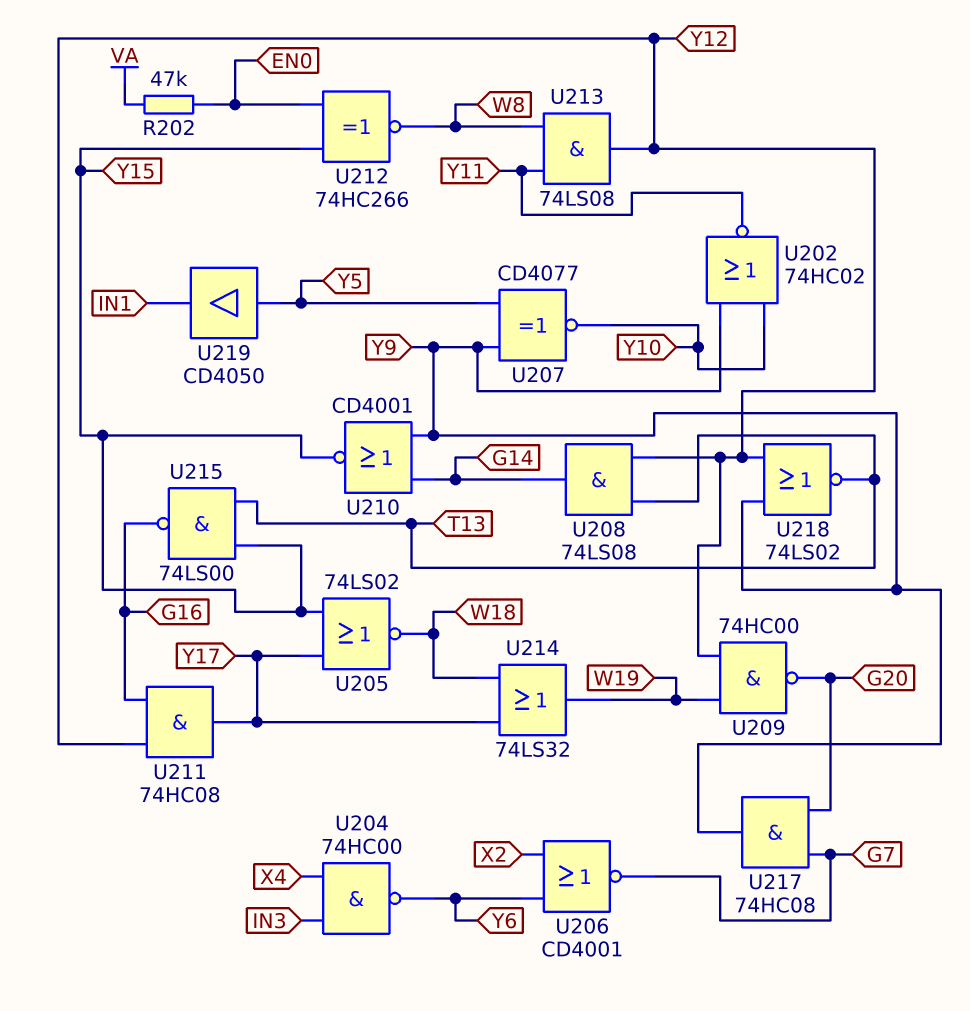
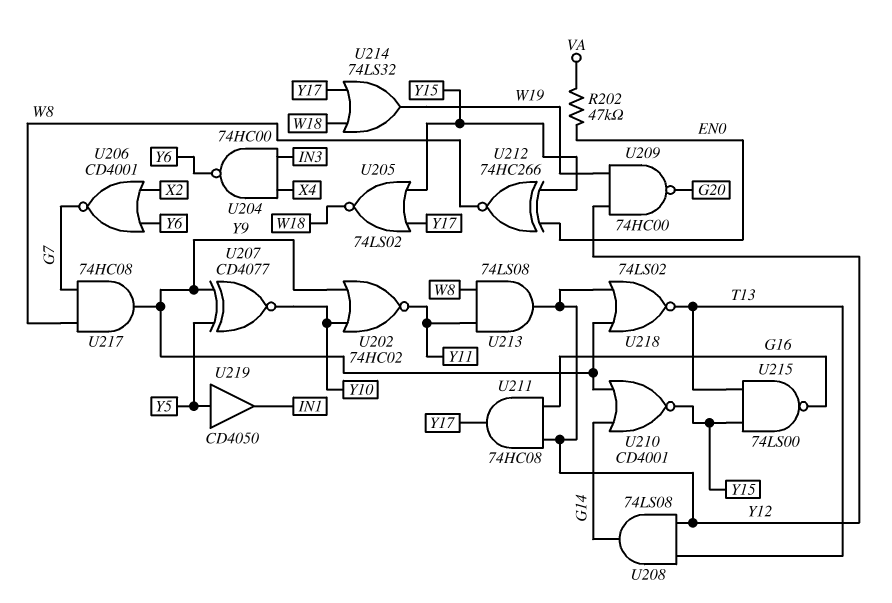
U217: AND 74HC08 (in G7, in G20, out Y9) -> AND 74HC08 (in G7, in W8, out Y9)

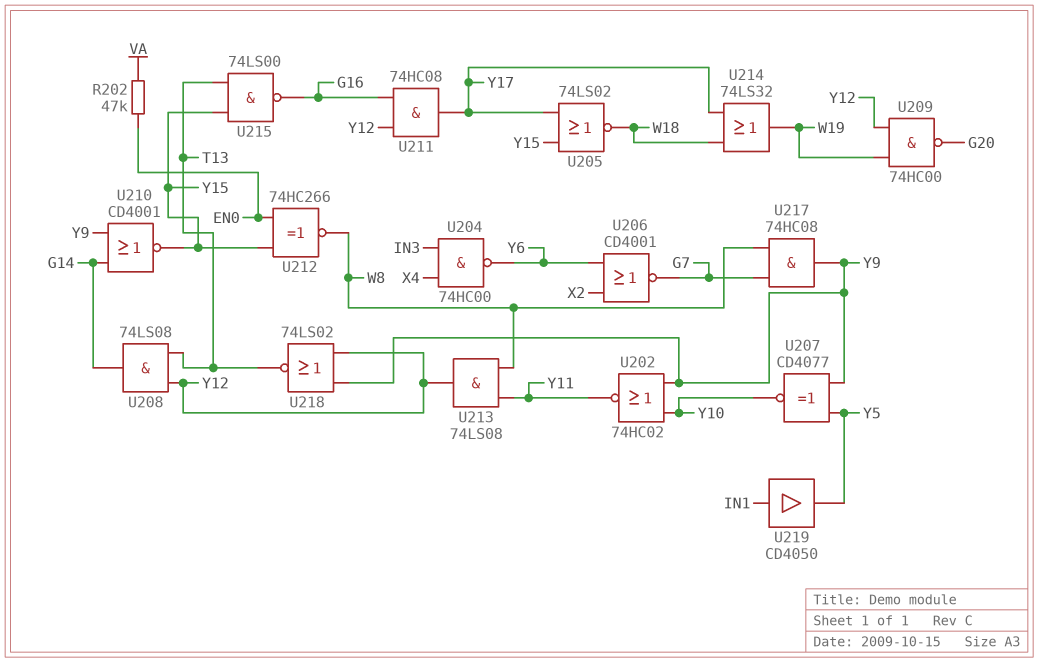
U219: buffer CD4050 (in Y5, out IN1) -> buffer CD4050 (in IN1, out Y5)

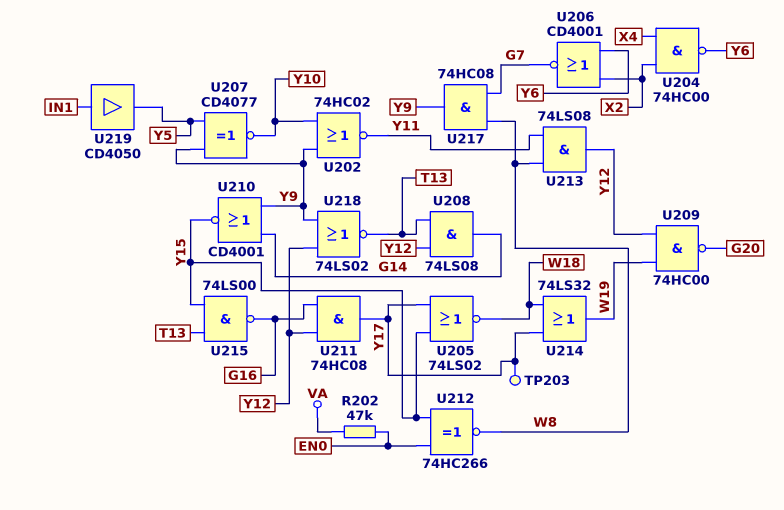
TP203: none -> test point (Y17)
U204: NAND 74HC00 (in IN3, in X4, out Y6) -> NAND 74HC00 (in X2, in X4, out Y6)

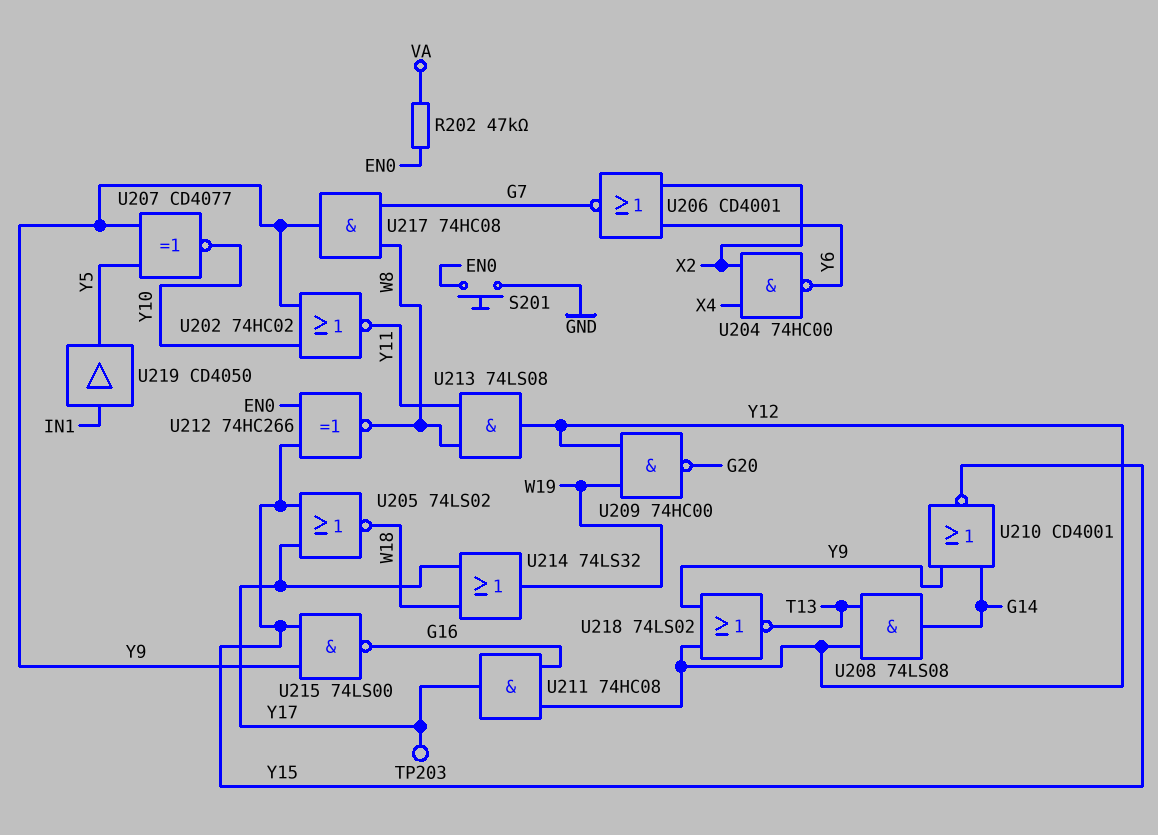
S201: none -> button (EN0, GND)
U215: NAND 74LS00 (in T13, in Y15, out G16) -> NAND 74LS00 (in Y9, in Y15, out G16)

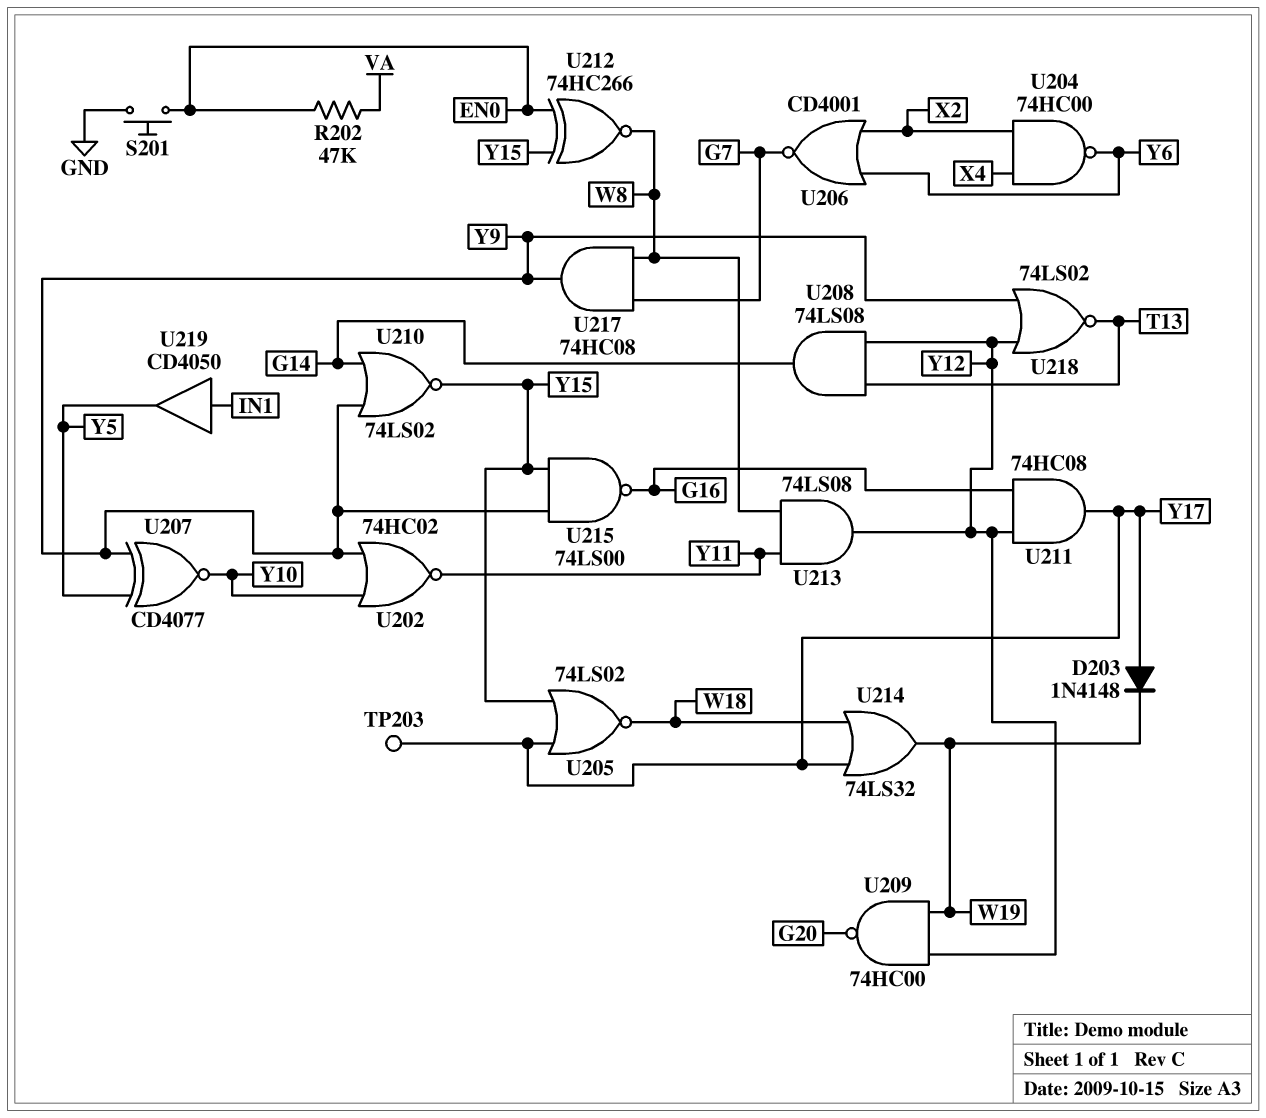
D203: none -> diode 1N4148 (A Y17, K W19)
U210: NOR CD4001 (in G14, in Y9, out Y15) -> NOR 74LS02 (in G14, in Y9, out Y15)

